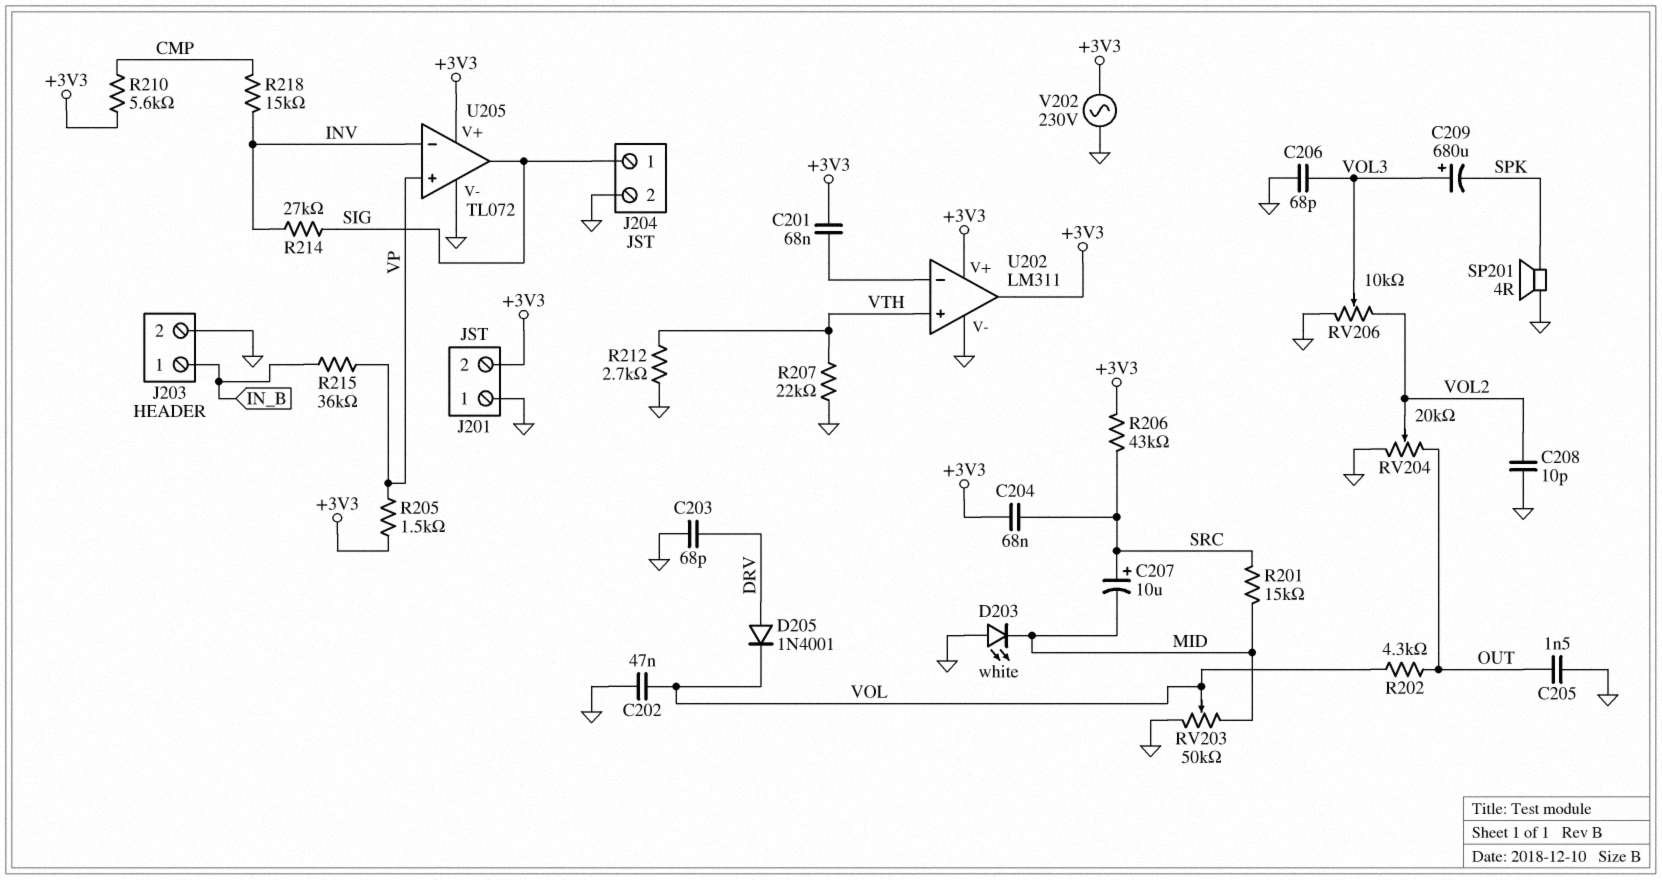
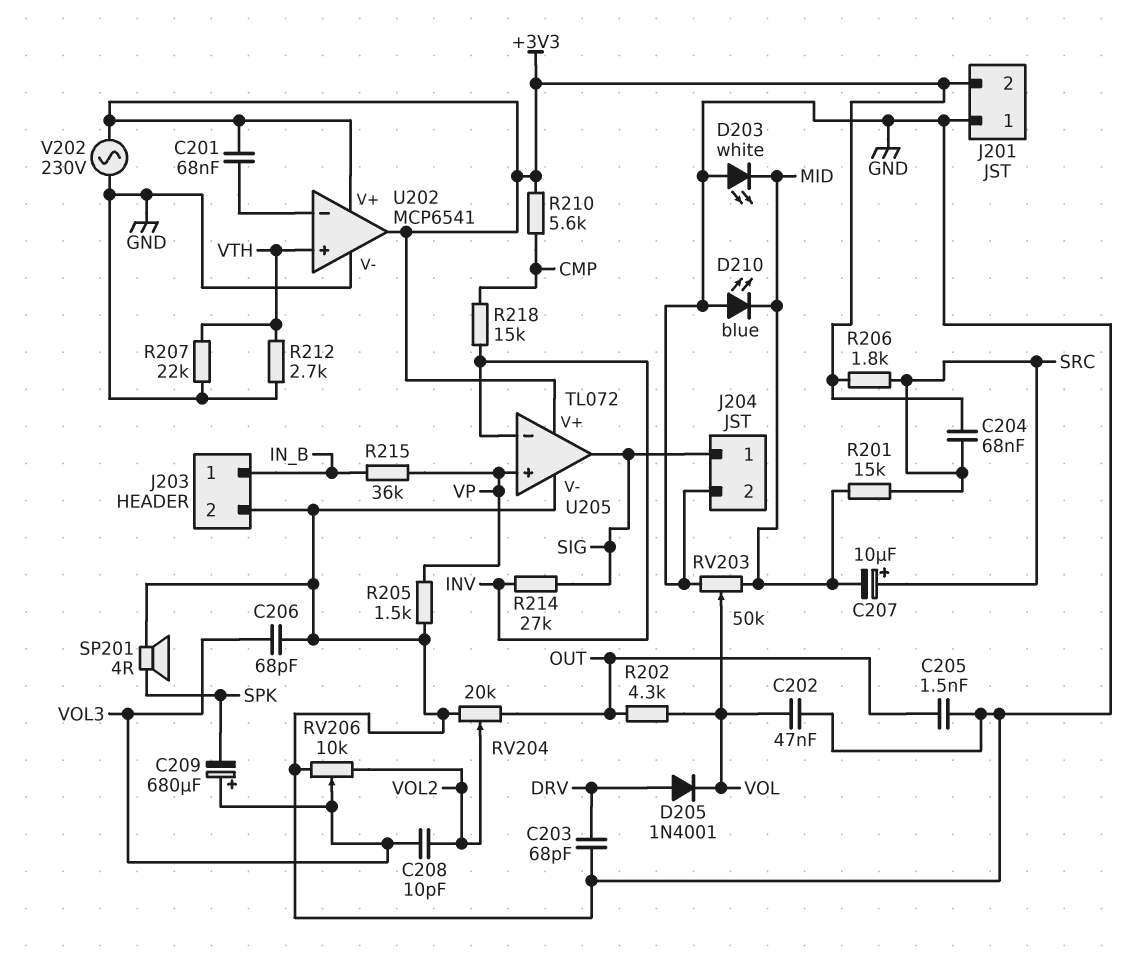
C208: 10pF (GND, VOL2) -> 10pF (VOL2, VOL3)
D210: none -> LED blue (A GND, K MID)
R205: 1.5k (+3V3, VP) -> 1.5k (GND, VP)
R206: 43k (+3V3, SRC) -> 1.8k (+3V3, SRC)
U202: LM311 -> MCP6541

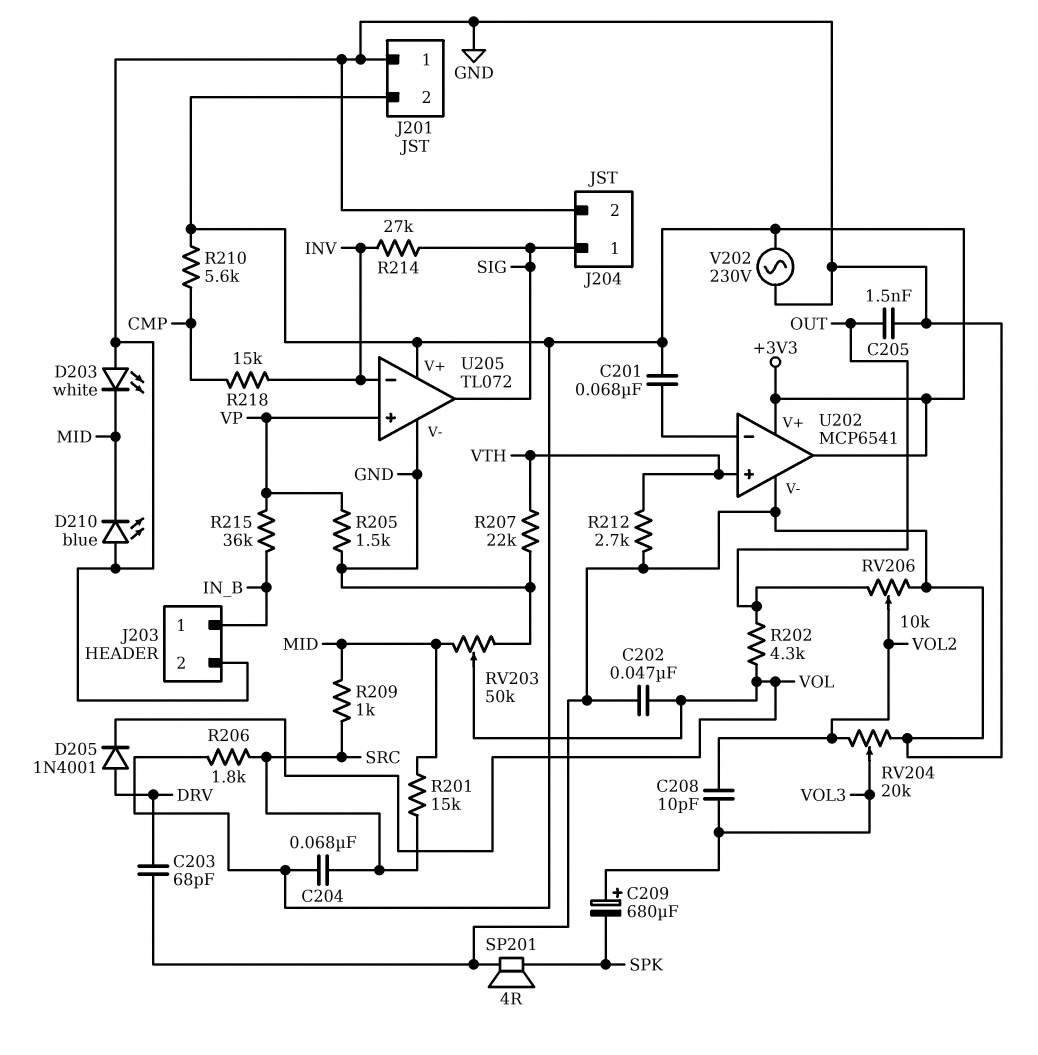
C206: 68pF (GND, VOL3) -> none
C207: 10uF (plus SRC, minus MID) -> none
R209: none -> 1k (MID, SRC)
RV204: 20k (GND, OUT, wiper VOL2) -> 20k (GND, VOL2, wiper VOL3)
RV206: 10k (GND, VOL2, wiper VOL3) -> 10k (GND, OUT, wiper VOL2)

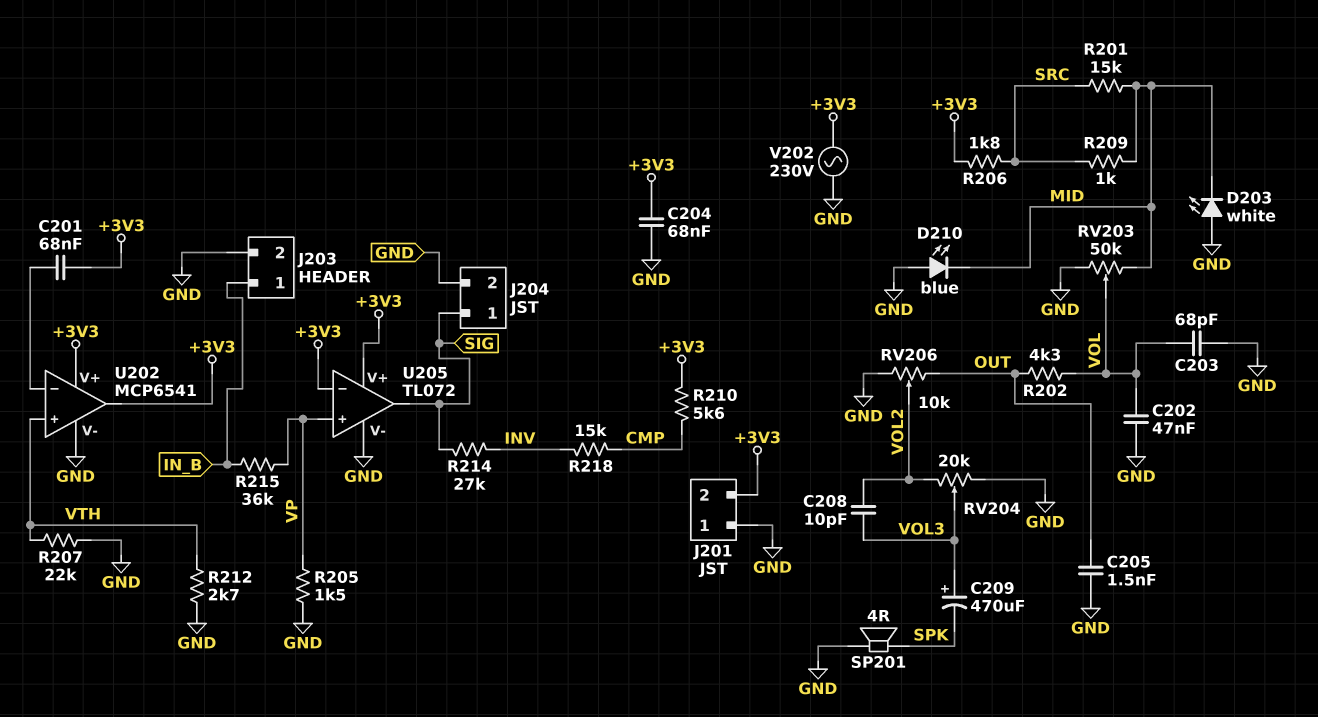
C203: 68pF (DRV, GND) -> 68pF (GND, VOL)
C204: 68nF (+3V3, SRC) -> 68nF (+3V3, GND)
C209: 680uF (plus VOL3, minus SPK) -> 470uF (plus VOL3, minus SPK)
D205: diode 1N4001 (A DRV, K VOL) -> none
U205 pin in-: INV -> +3V3

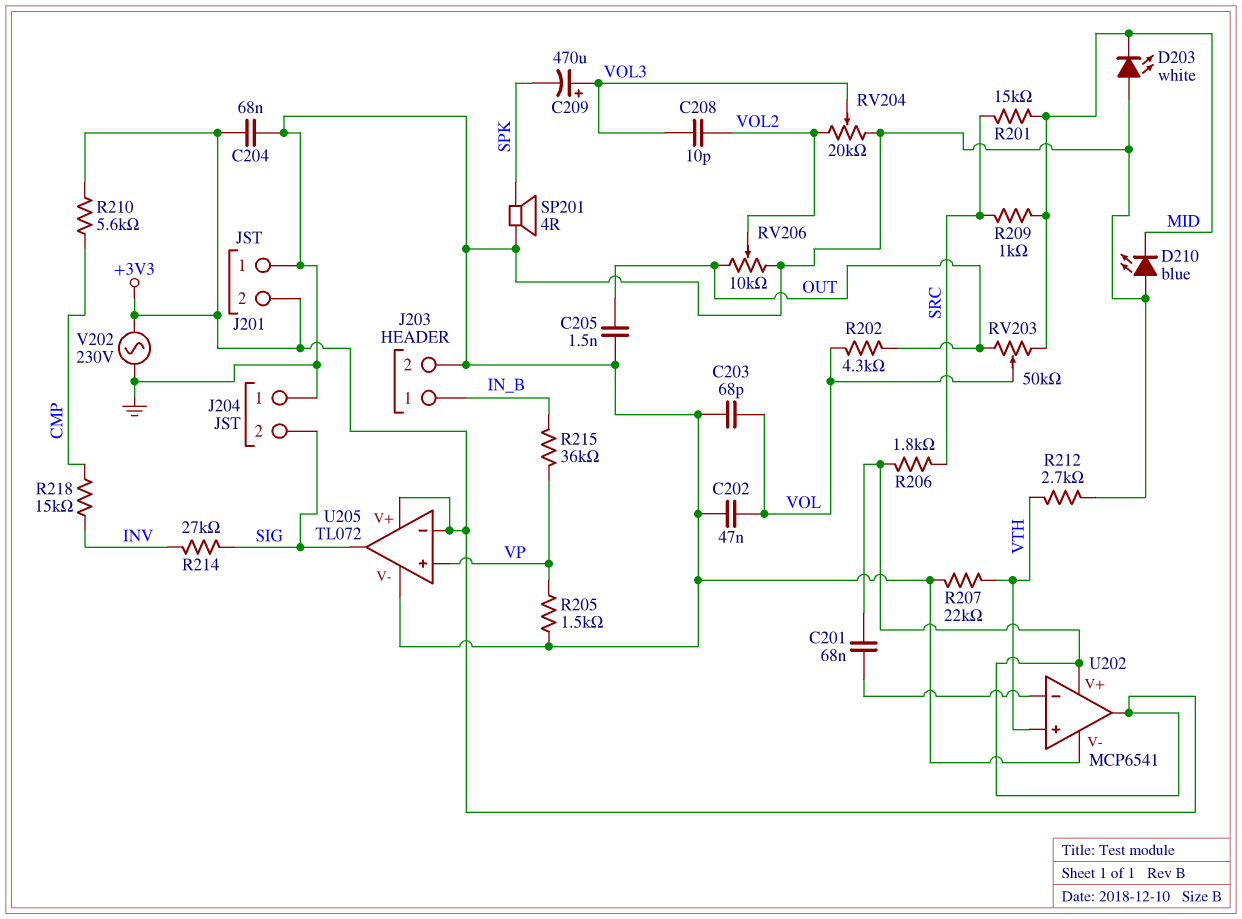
J204 pin 1: SIG -> GND
J204 pin 2: GND -> SIG
RV203: 50k (GND, MID, wiper VOL) -> 50k (MID, OUT, wiper VOL)

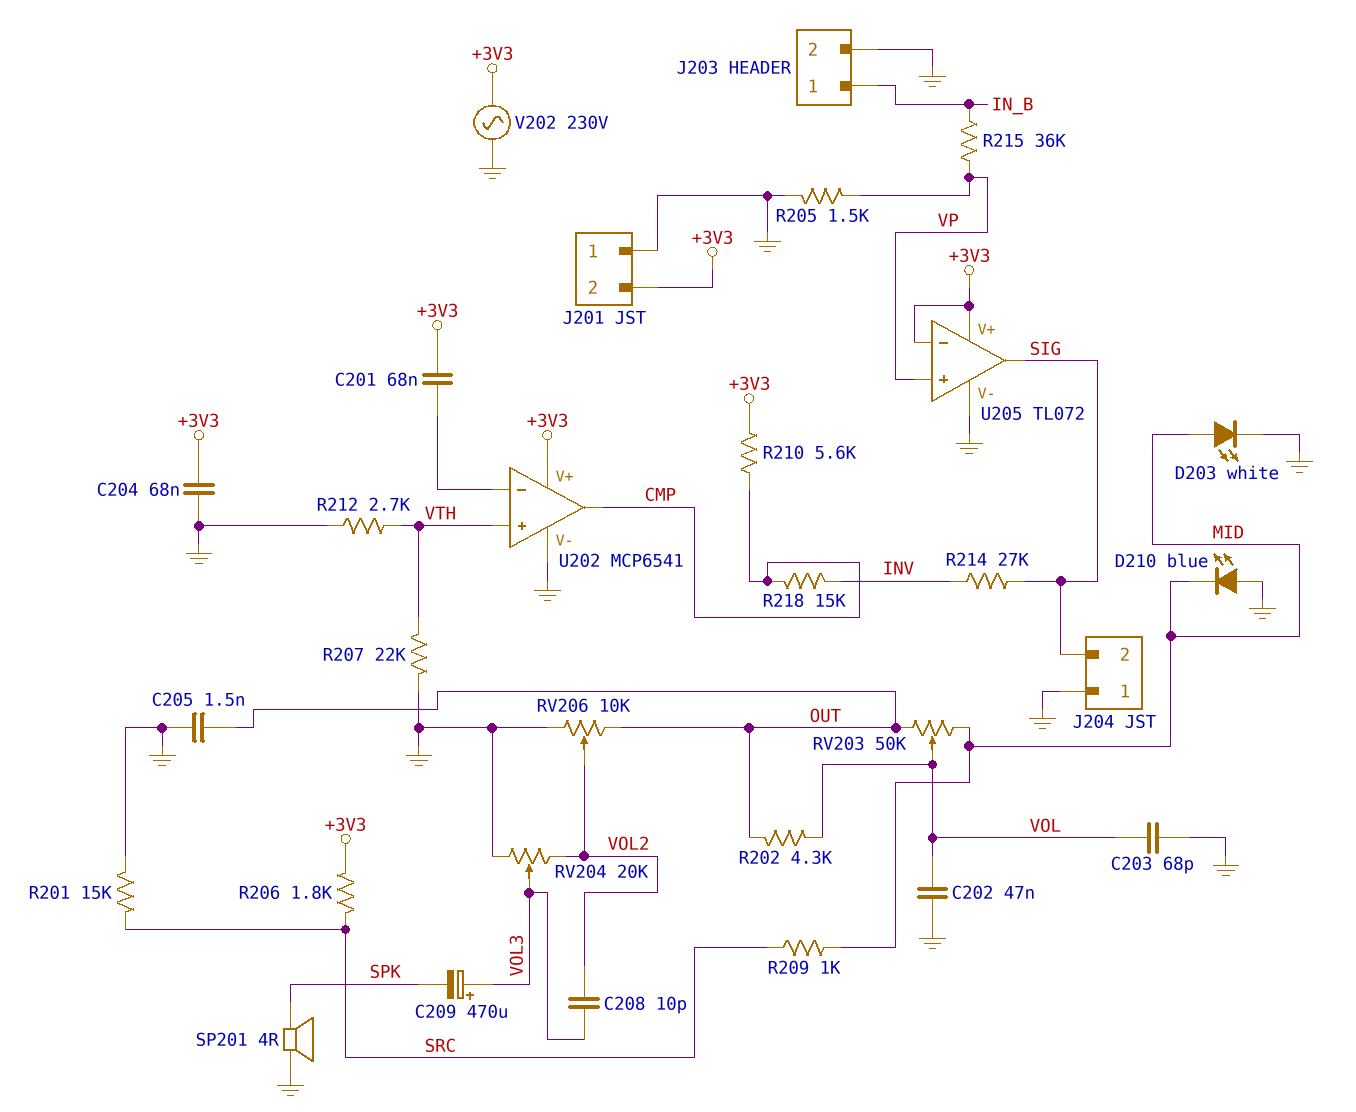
D203: LED white (A GND, K MID) -> LED white (A MID, K GND)
R201: 15k (MID, SRC) -> 15k (GND, SRC)
U202 pin out: +3V3 -> CMP

